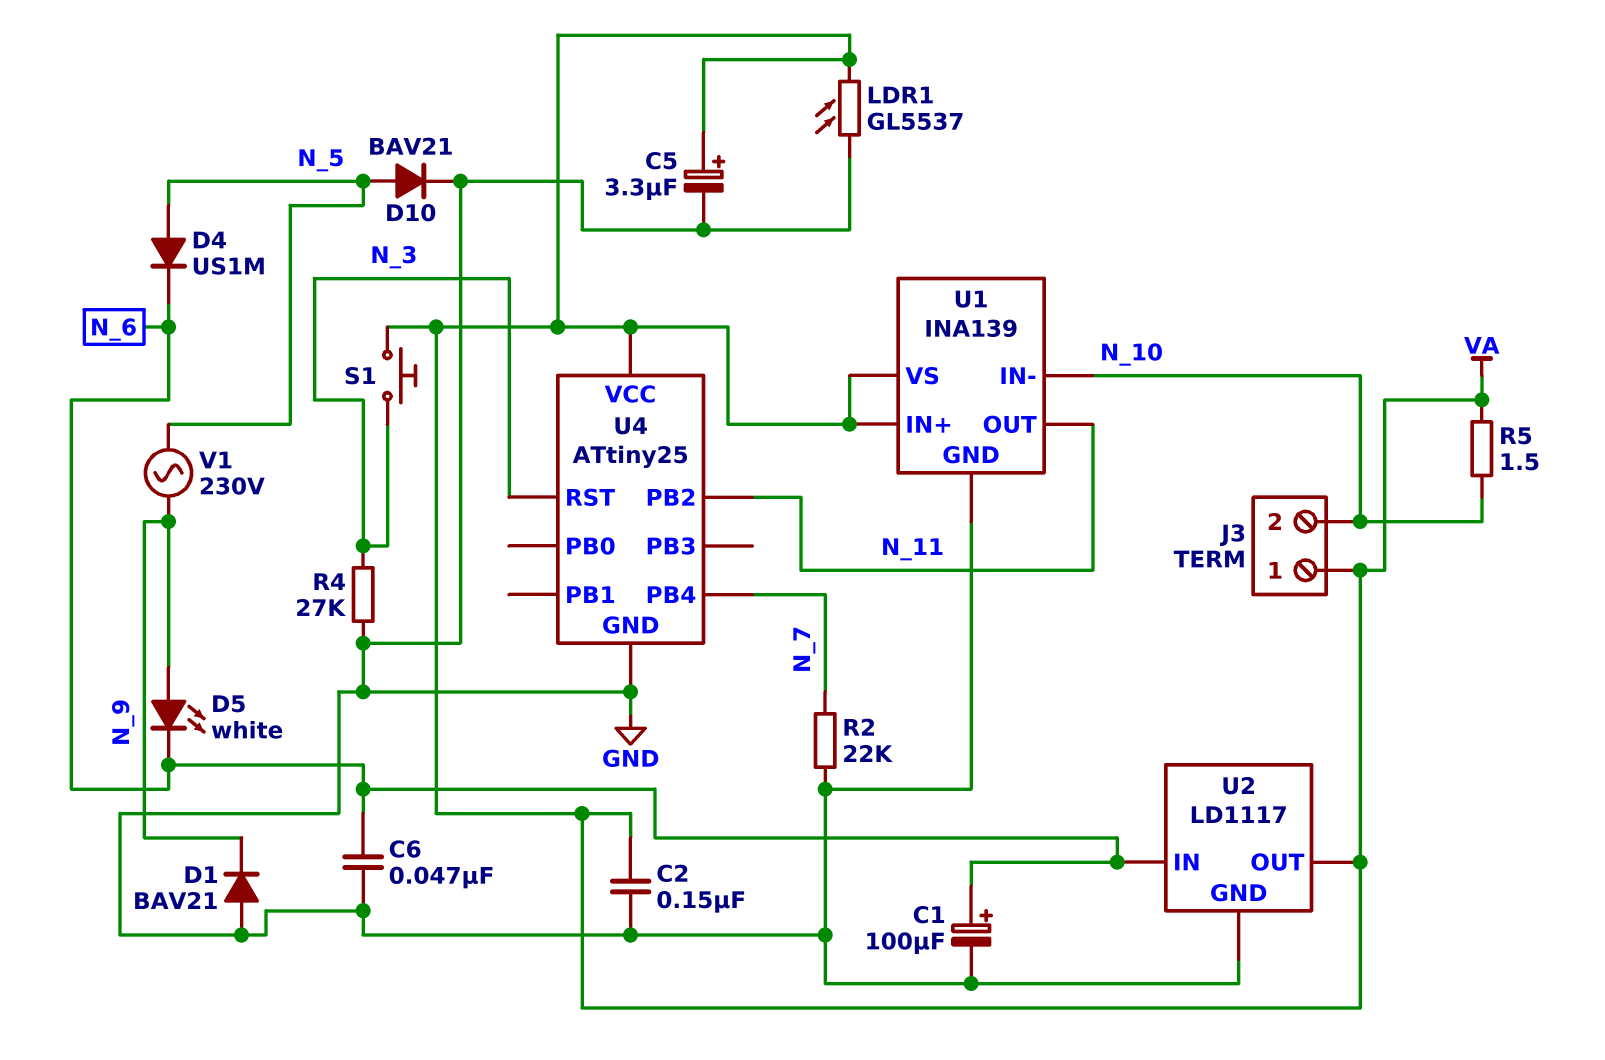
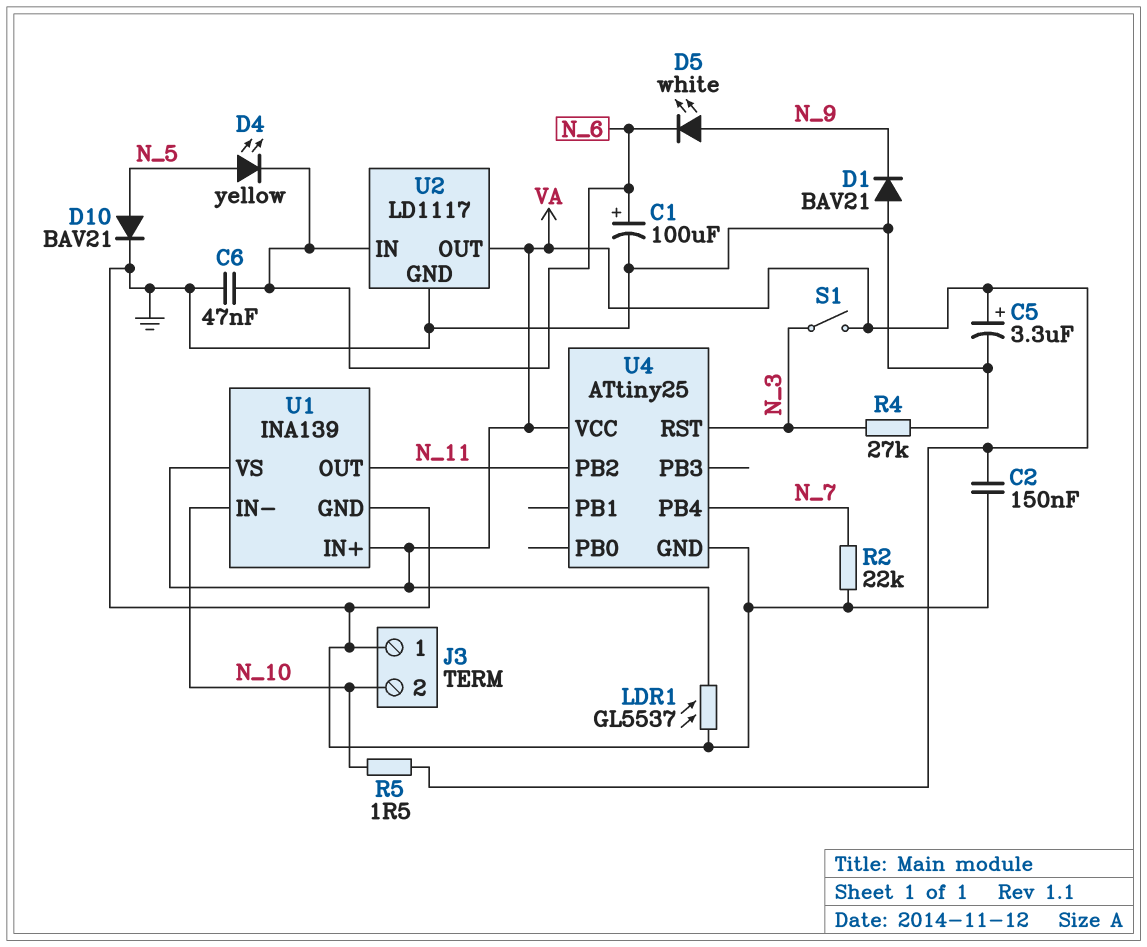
D4: diode US1M (A N_5, K N_6) -> LED yellow (A N_5, K N_6)
J3 pin 1: VA -> GND
S1: button (N_3, VA) -> switch (N_3, VA)
V1: AC 230V (N_5, N_9) -> none

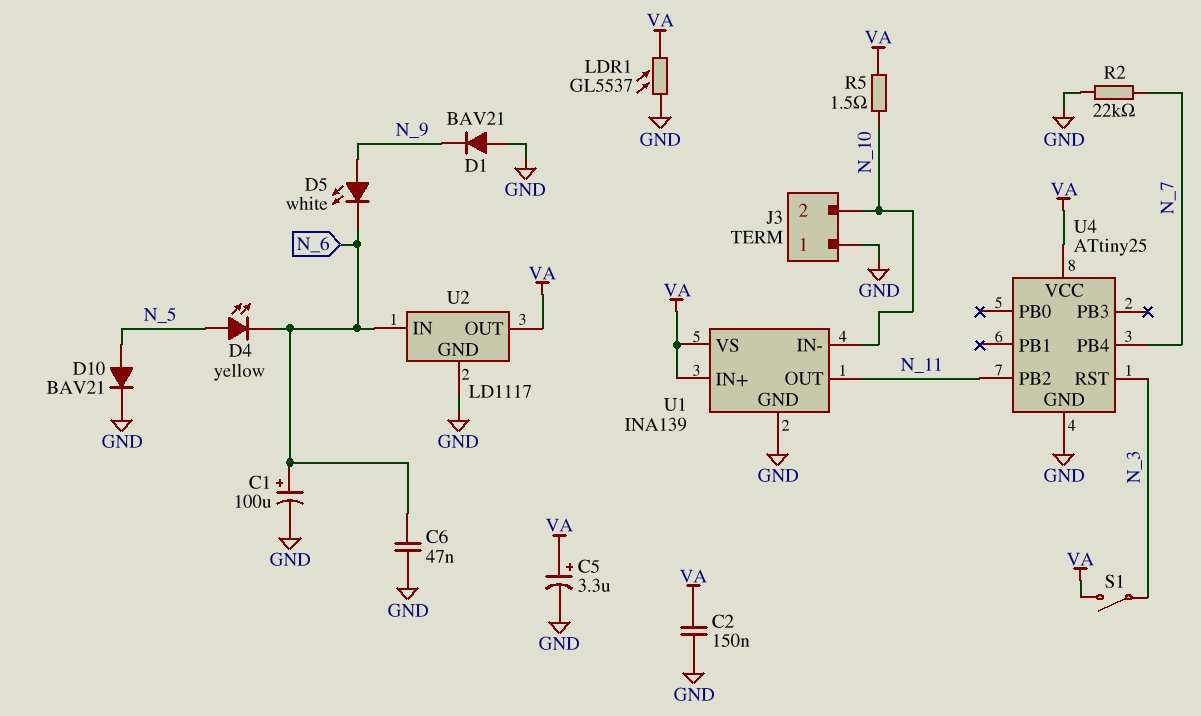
R4: 27k (GND, N_3) -> none

